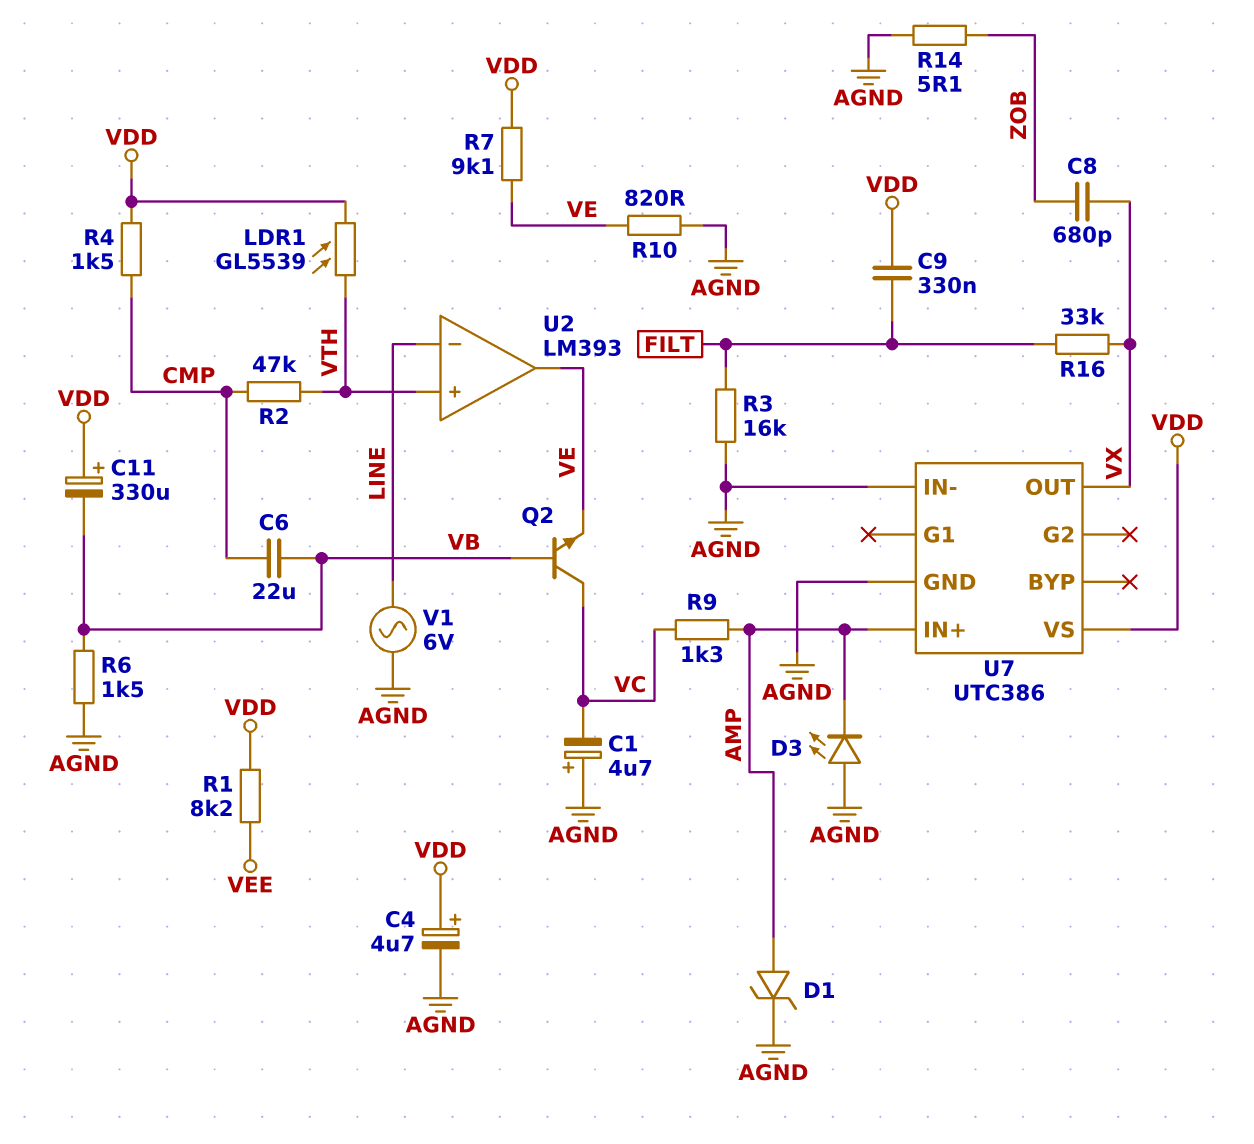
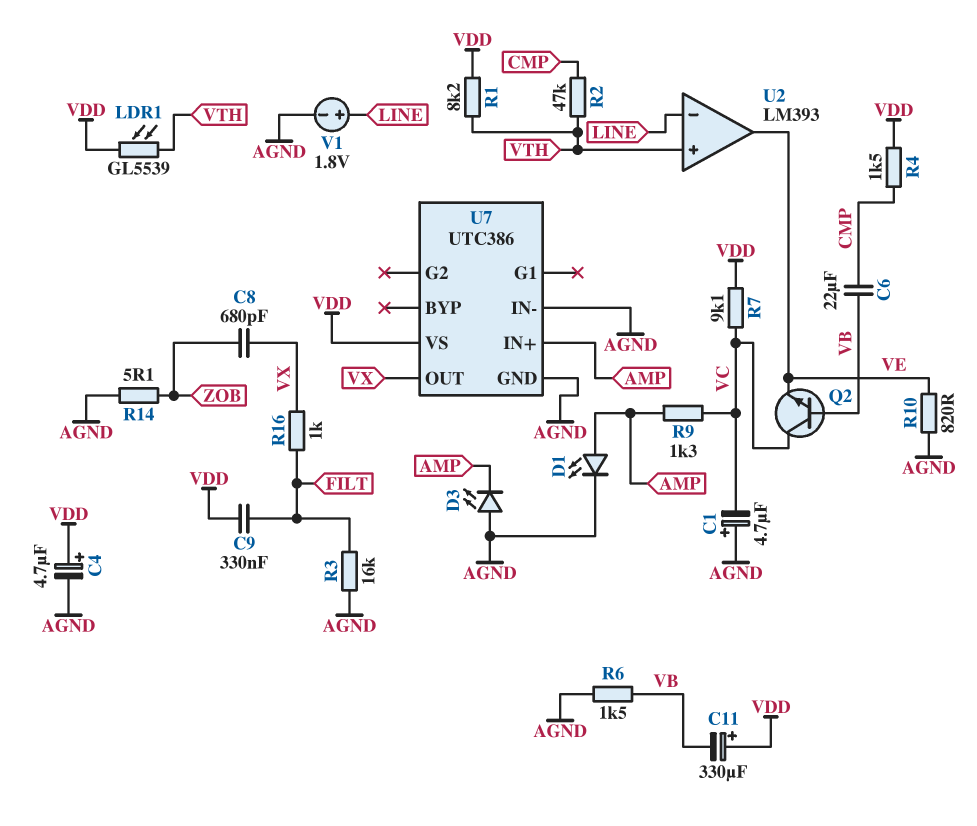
D1: zener (A AMP, K AGND) -> LED (A AMP, K AGND)
R1: 8.2k (VDD, VEE) -> 8.2k (VDD, VTH)
R7: 9.1k (VDD, VE) -> 9.1k (VC, VDD)
R16: 33k (FILT, VX) -> 1k (FILT, VX)
V1: AC 6V (AGND, LINE) -> 1.8V (plus LINE, minus AGND)

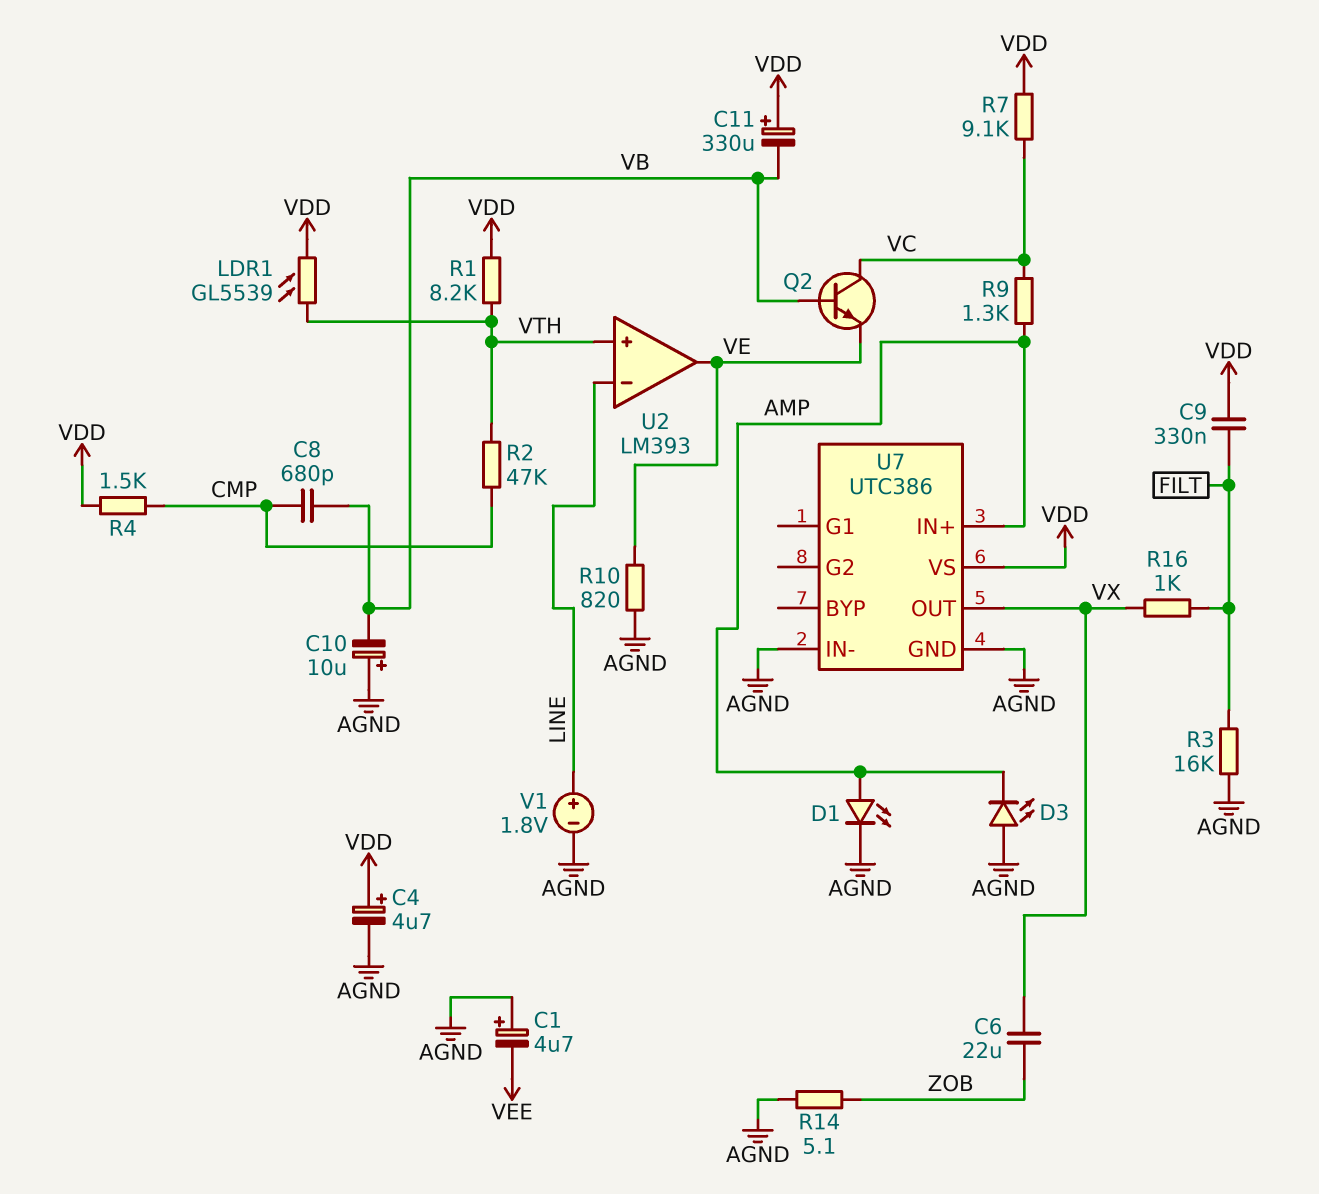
C1: 4.7uF (plus AGND, minus VC) -> 4.7uF (plus AGND, minus VEE)
C6: 22uF (CMP, VB) -> 22uF (VX, ZOB)
C8: 680pF (VX, ZOB) -> 680pF (CMP, VB)
C10: none -> 10uF (plus AGND, minus VB)
R6: 1.5k (AGND, VB) -> none

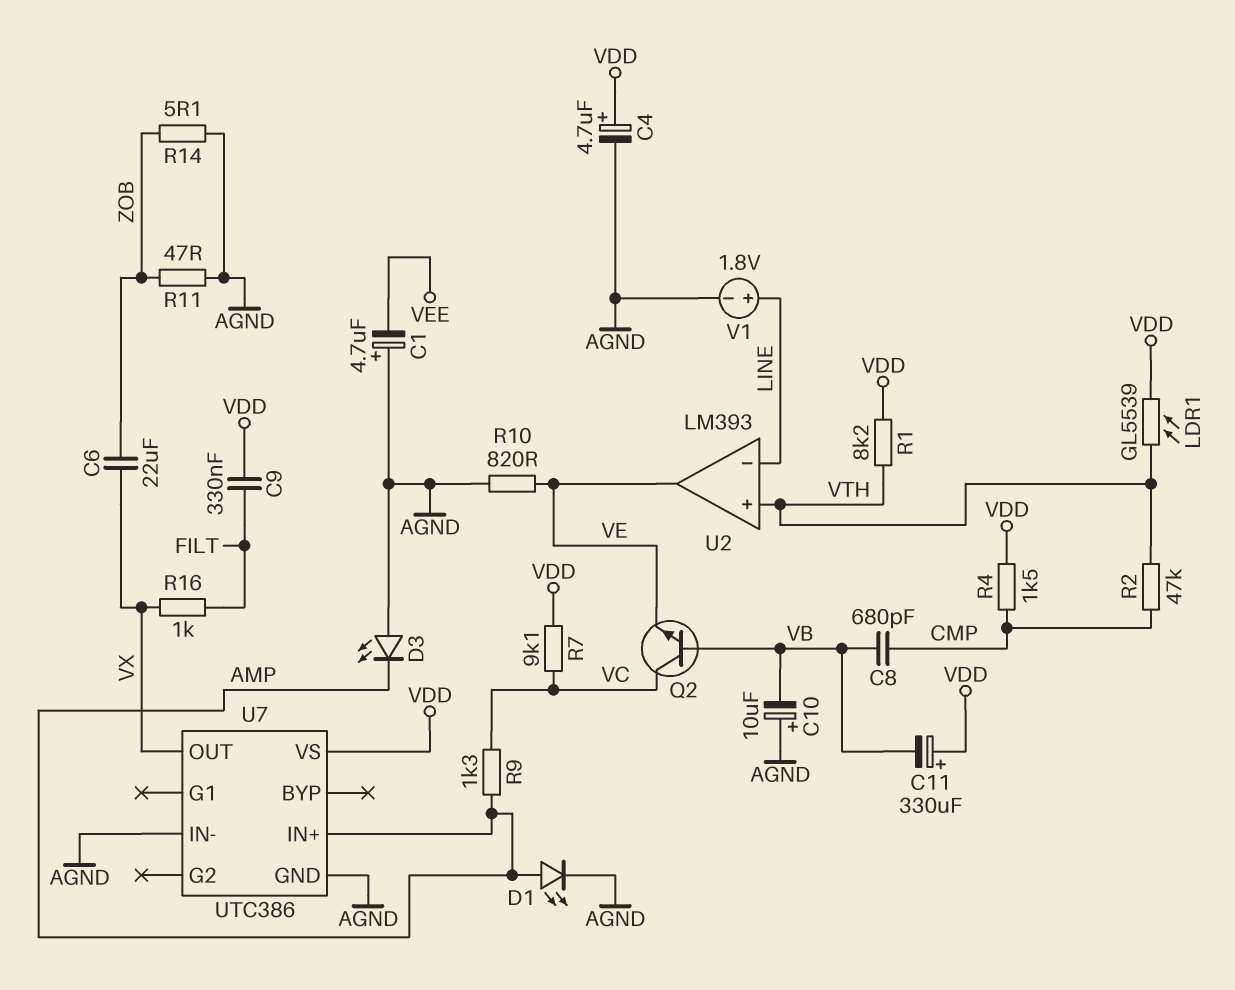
R3: 16k (AGND, FILT) -> none
R11: none -> 47 (AGND, ZOB)

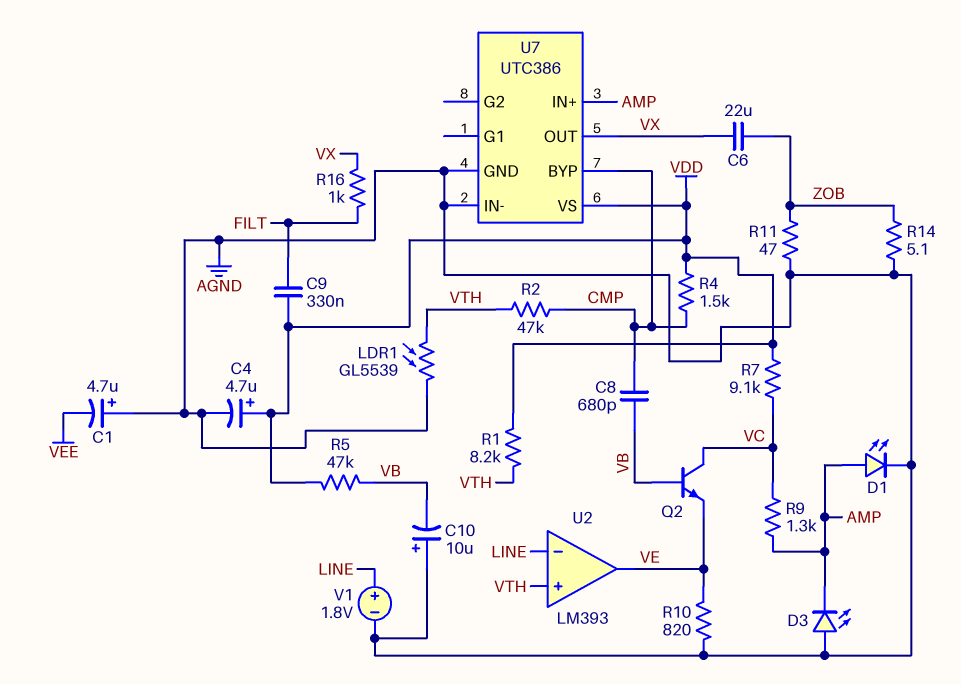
C11: 330uF (plus VDD, minus VB) -> none
LDR1: GL5539 (VDD, VTH) -> GL5539 (AGND, VTH)
R5: none -> 47k (VB, VDD)
U7 pin BYP: none -> CMP

